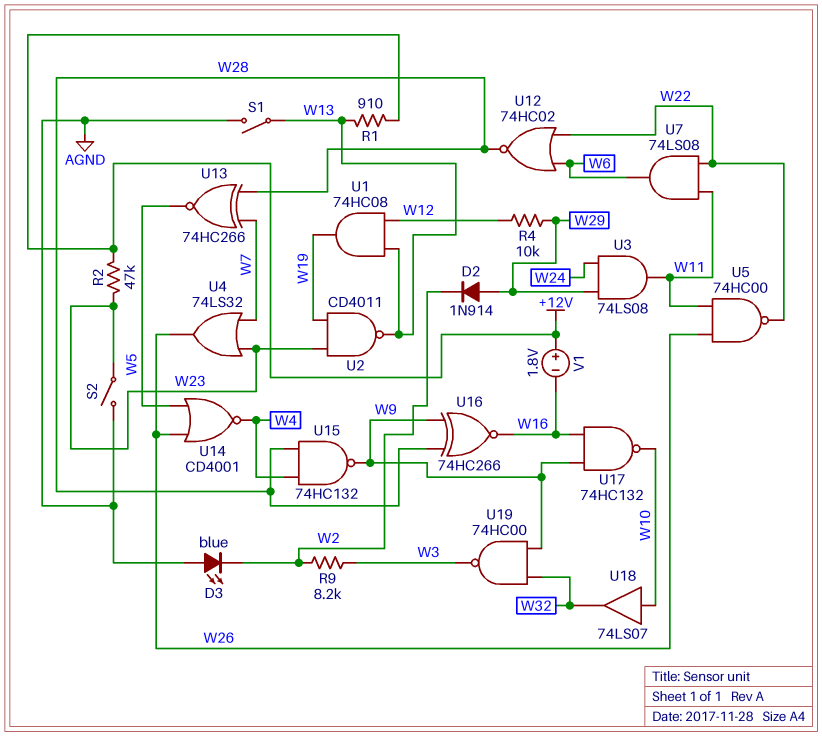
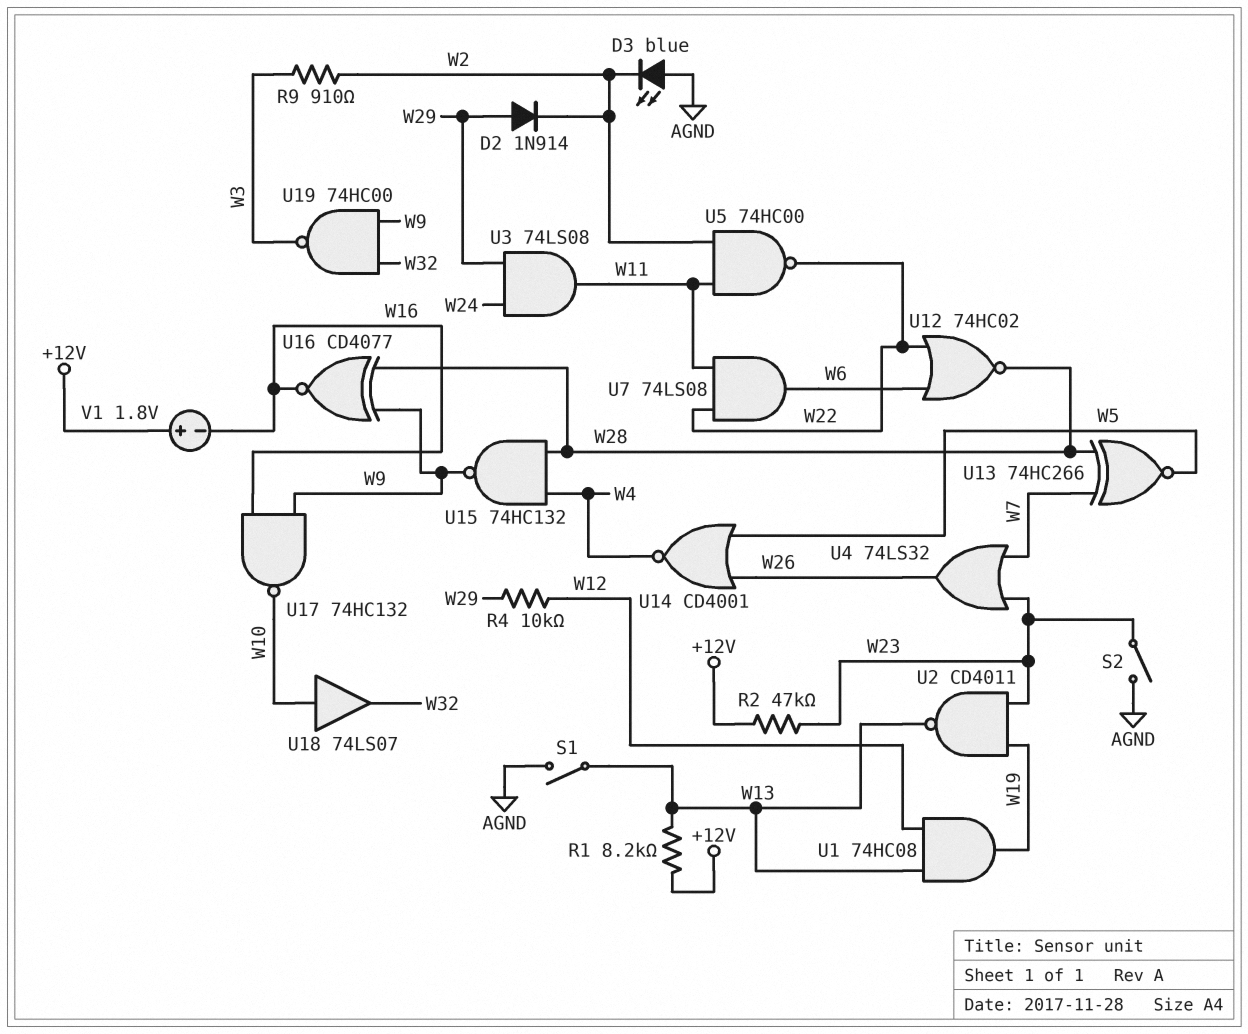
R1: 910 (+12V, W13) -> 8.2k (+12V, W13)
R9: 8.2k (W2, W3) -> 910 (W2, W3)
U5: NAND 74HC00 (in W11, in W26, out W22) -> NAND 74HC00 (in W2, in W11, out W22)
U16: XNOR 74HC266 (in W9, in W28, out W16) -> XNOR CD4077 (in W9, in W28, out W16)

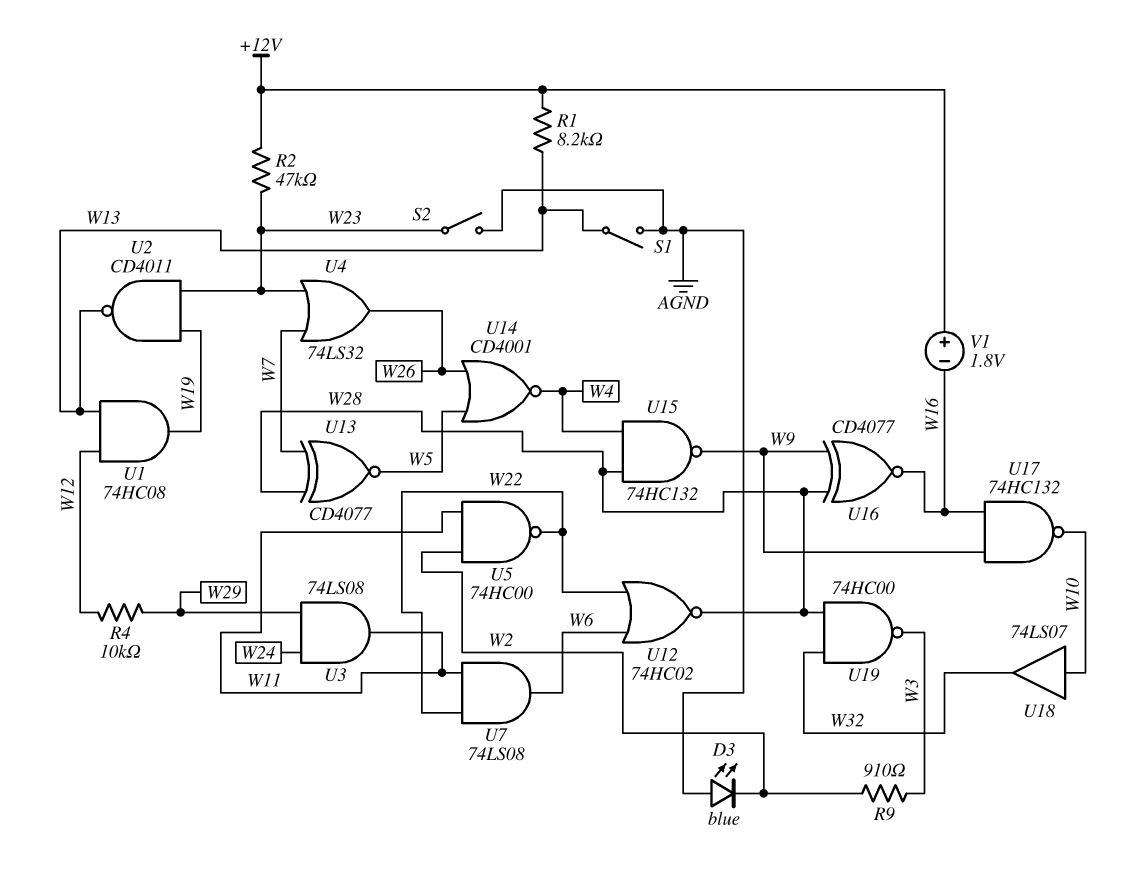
D2: diode 1N914 (A W29, K W2) -> none
U13: XNOR 74HC266 (in W7, in W28, out W5) -> XNOR CD4077 (in W7, in W28, out W5)
U19: NAND 74HC00 (in W9, in W32, out W3) -> NAND 74HC00 (in W28, in W32, out W3)

